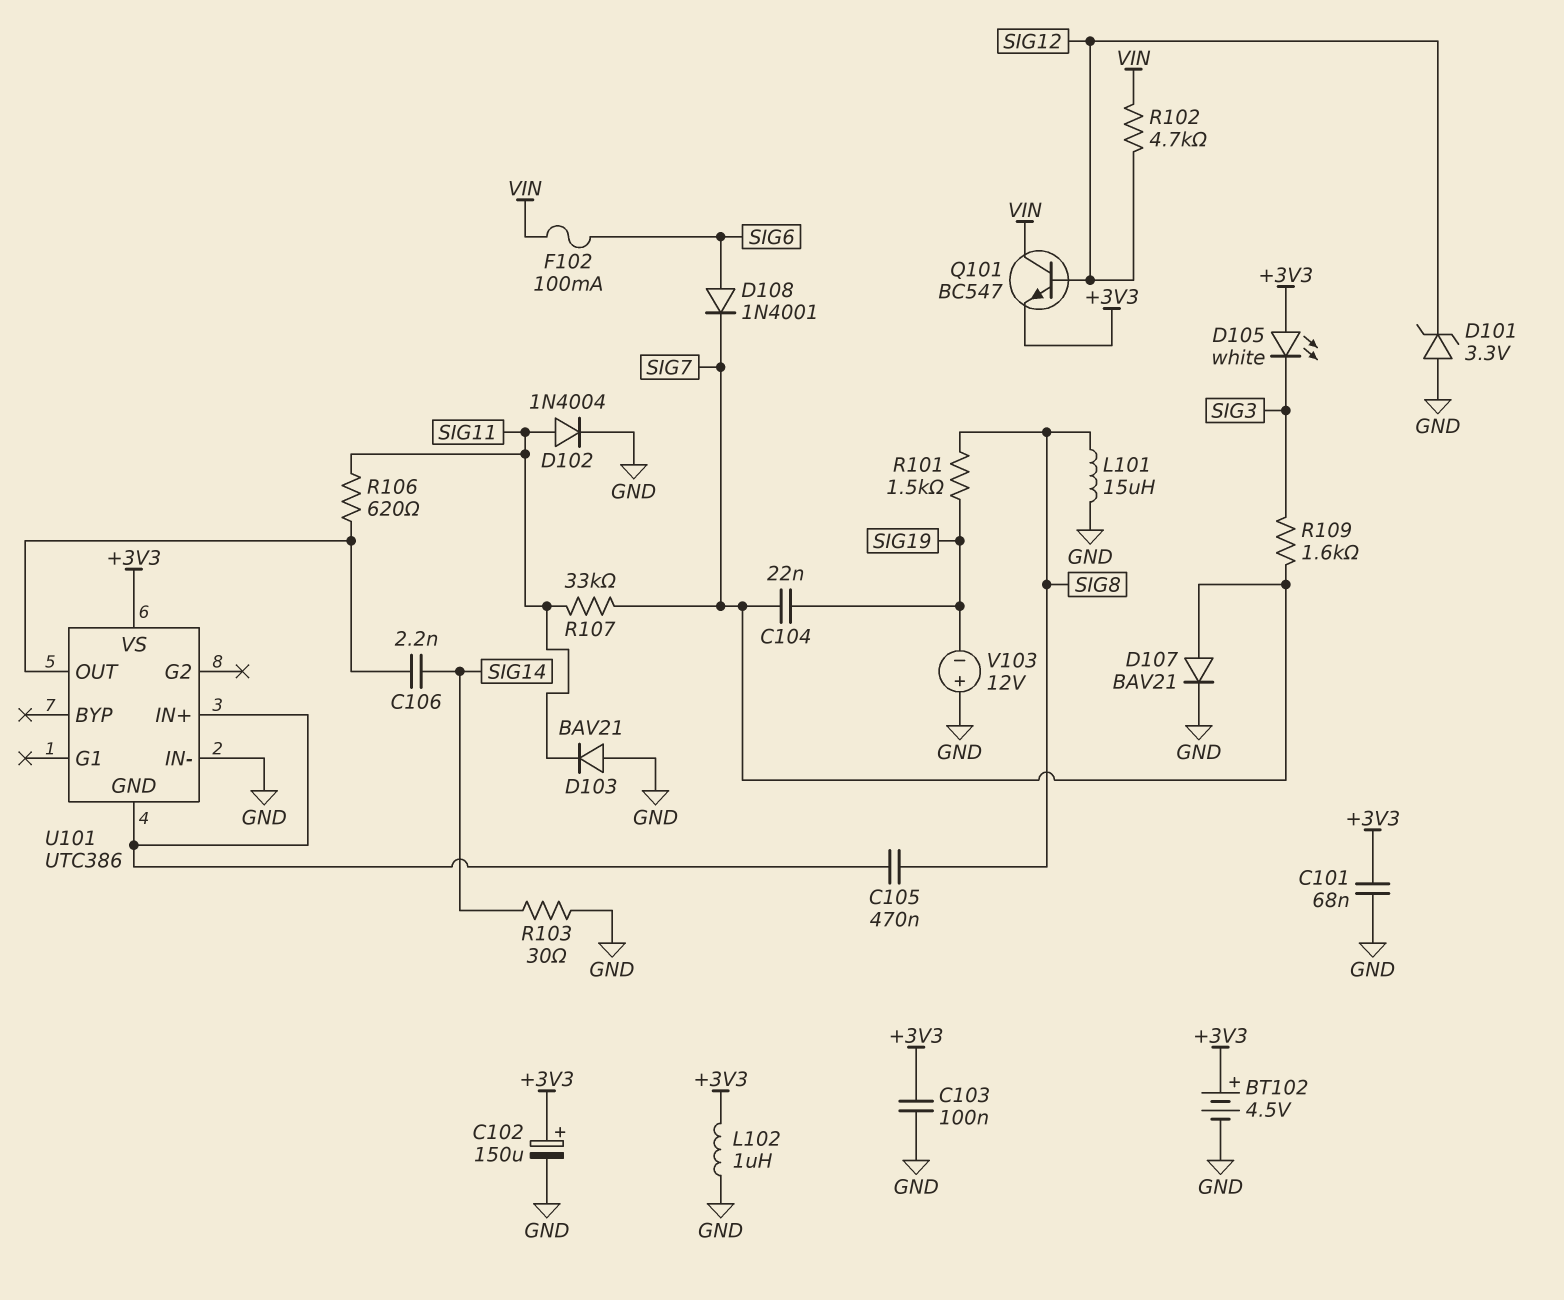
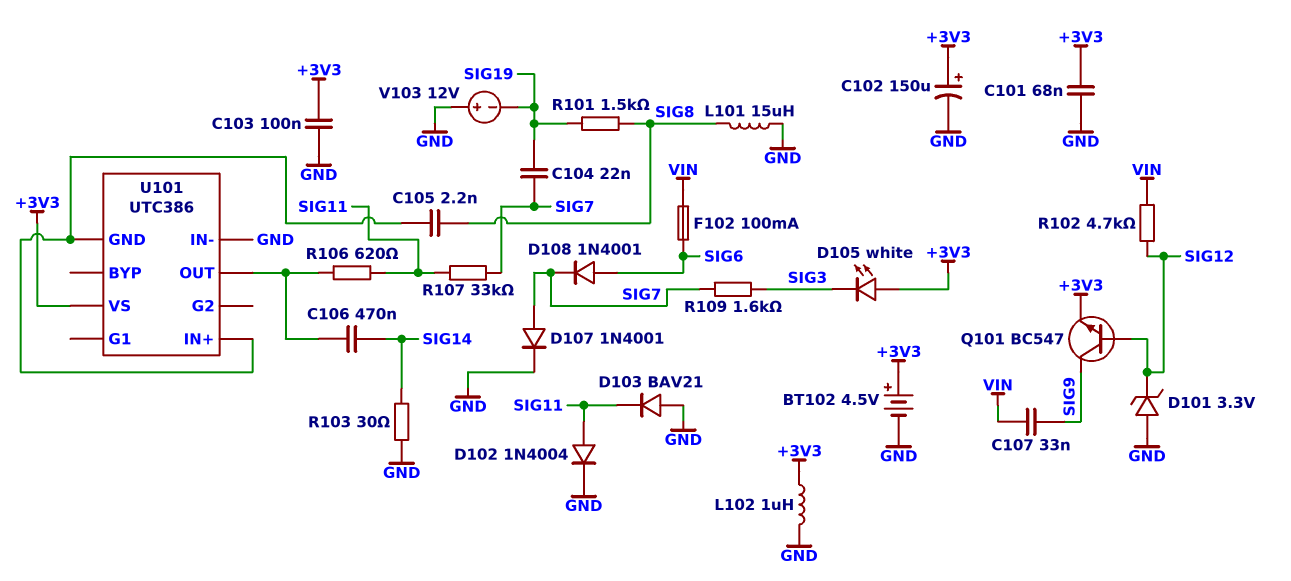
C105: 470nF (SIG8, U101/GND) -> 2.2nF (SIG8, U101/GND)
C106: 2.2nF (SIG14, U101/OUT) -> 470nF (SIG14, U101/OUT)
C107: none -> 33nF (SIG9, VIN)
D107: diode BAV21 (A SIG7, K GND) -> diode 1N4001 (A SIG7, K GND)
Q101: NPN BC547 (B SIG12, C VIN, E +3V3) -> NPN BC547 (B SIG12, C SIG9, E +3V3)

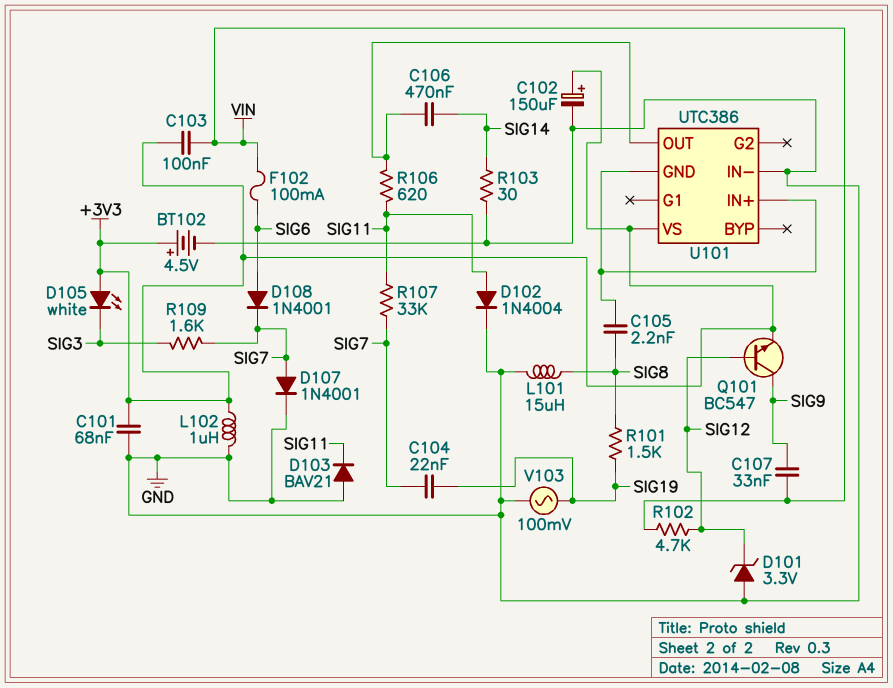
C103: 100nF (+3V3, GND) -> 100nF (+3V3, VIN)
V103: 12V (plus GND, minus SIG19) -> AC 100mV (GND, SIG19)

